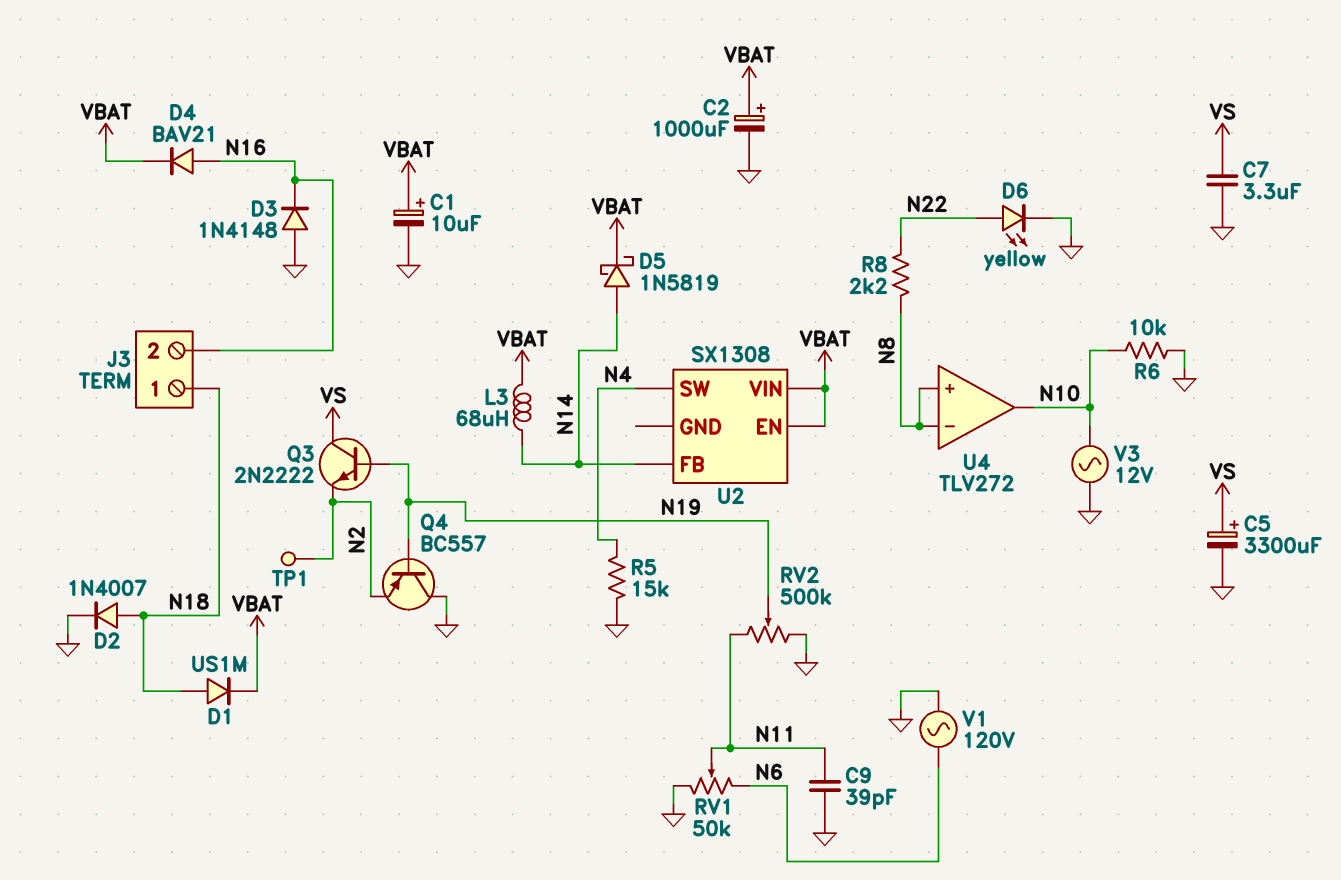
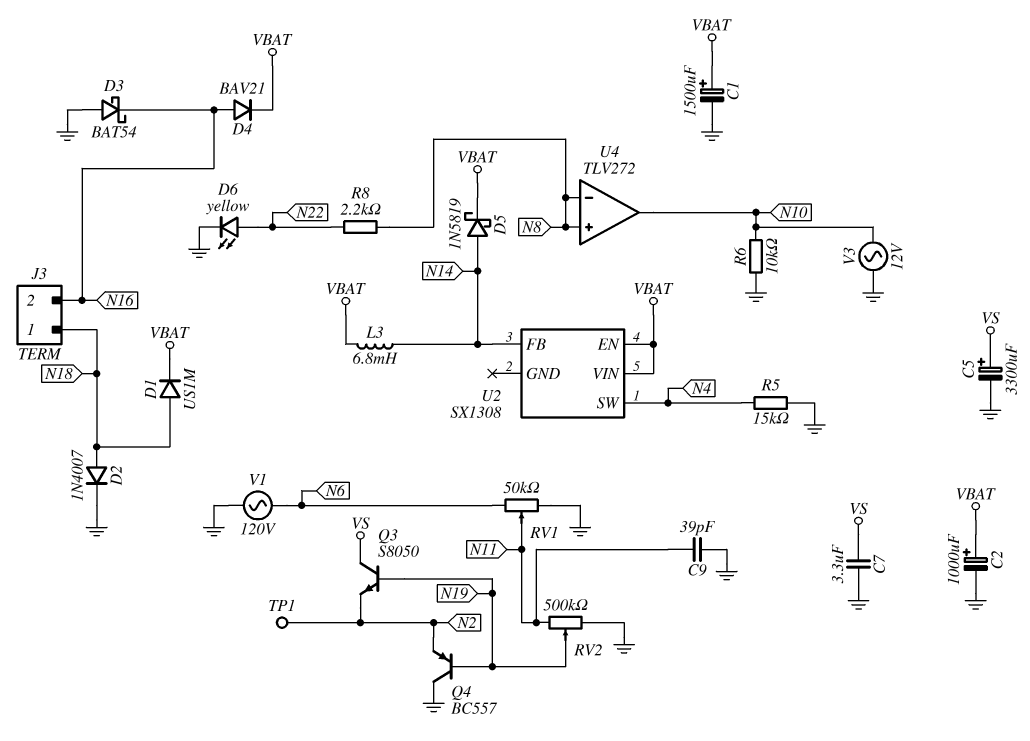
C1: 10uF (plus VBAT, minus GND) -> 1500uF (plus VBAT, minus GND)
D3: diode 1N4148 (A GND, K N16) -> schottky BAT54 (A GND, K N16)
L3: 68uH (N14, VBAT) -> 6.8mH (N14, VBAT)
Q3: NPN 2N2222 (B N19, C VS, E N2) -> NPN S8050 (B N19, C VS, E N2)

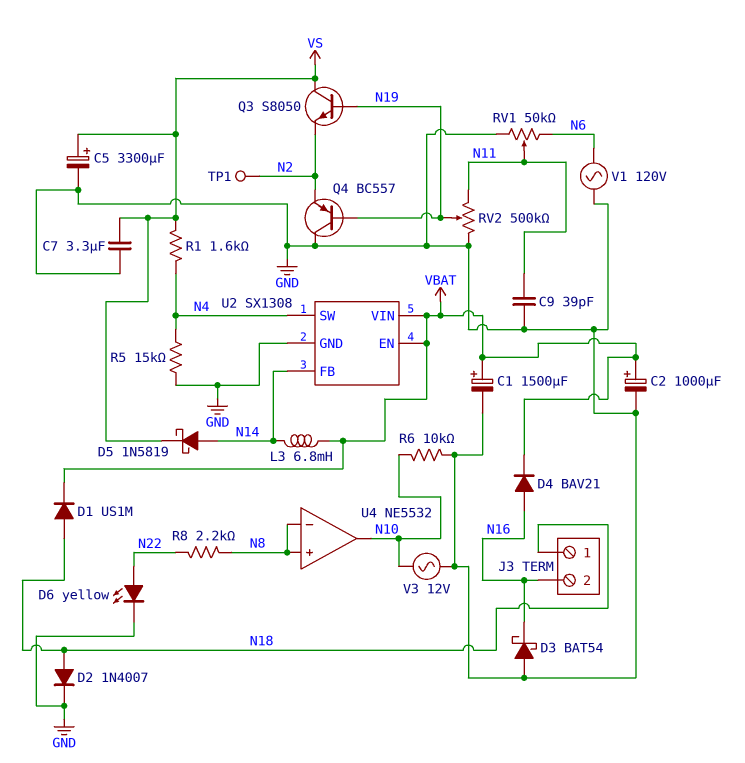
D5: schottky 1N5819 (A N14, K VBAT) -> schottky 1N5819 (A N14, K VS)
R1: none -> 1.6k (N4, VS)
U2 pin GND: none -> GND
U4: TLV272 -> NE5532

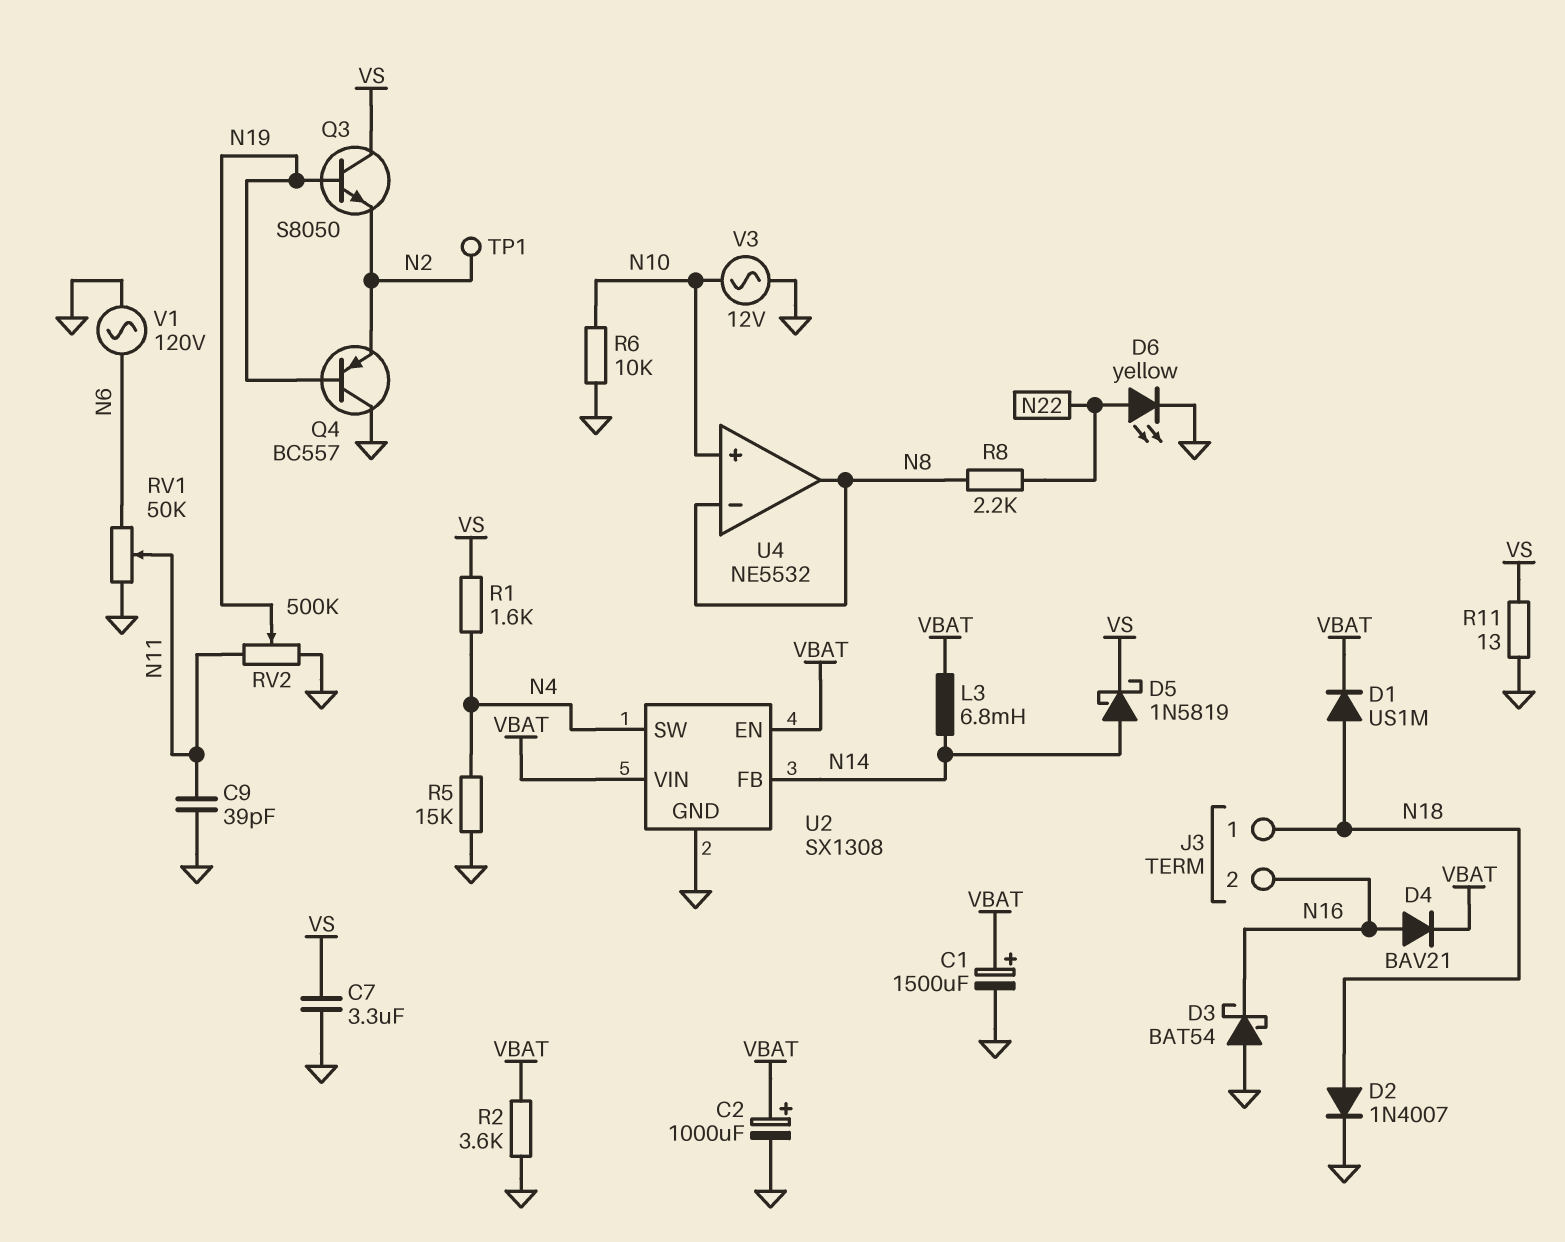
C5: 3300uF (plus VS, minus GND) -> none
R2: none -> 3.6k (GND, VBAT)
R11: none -> 13 (GND, VS)
U4 pin in+: N8 -> N10
U4 pin out: N10 -> N8

